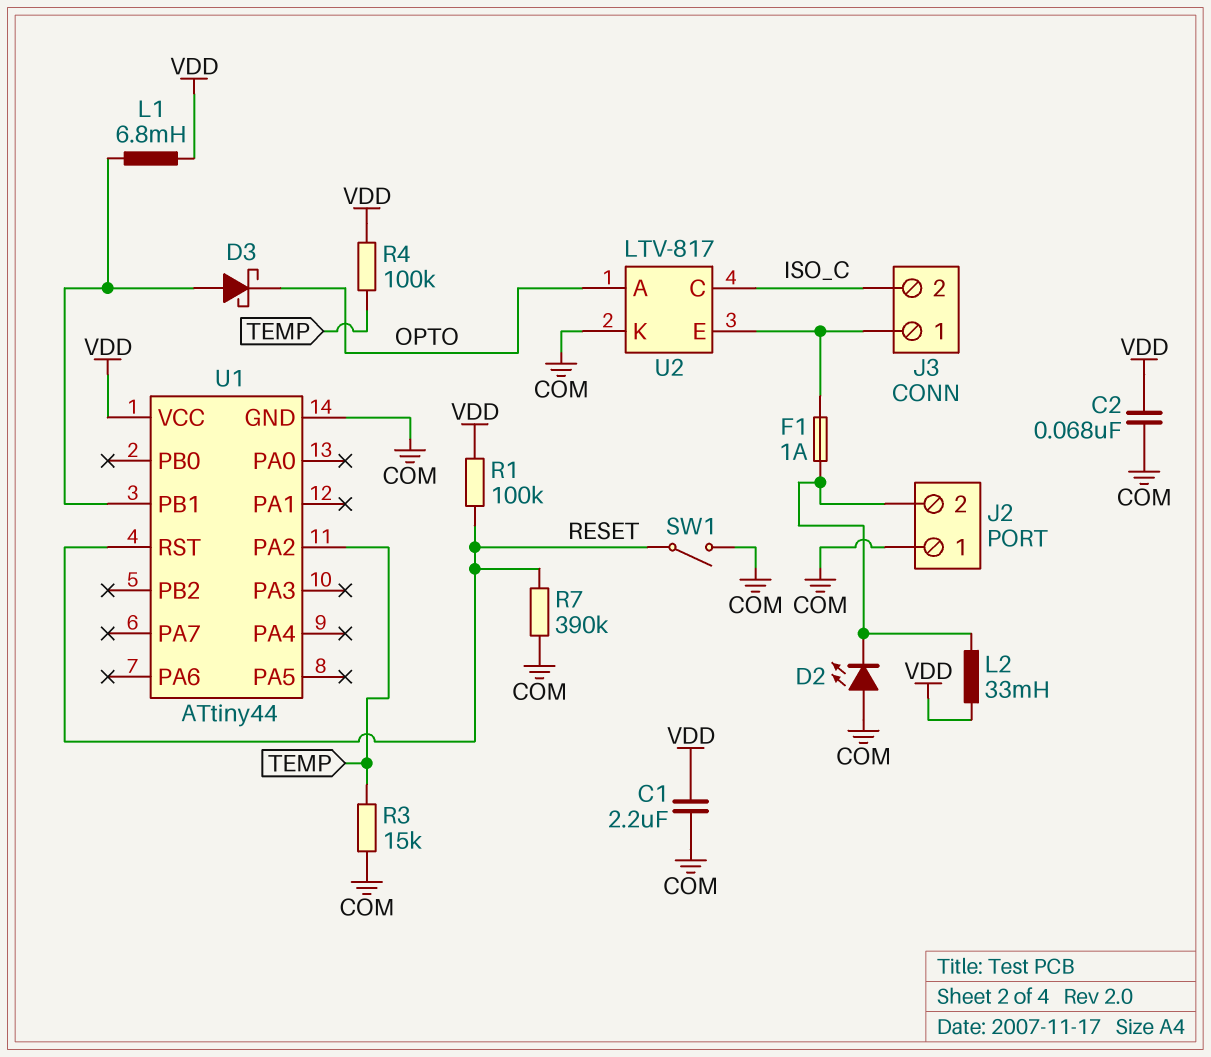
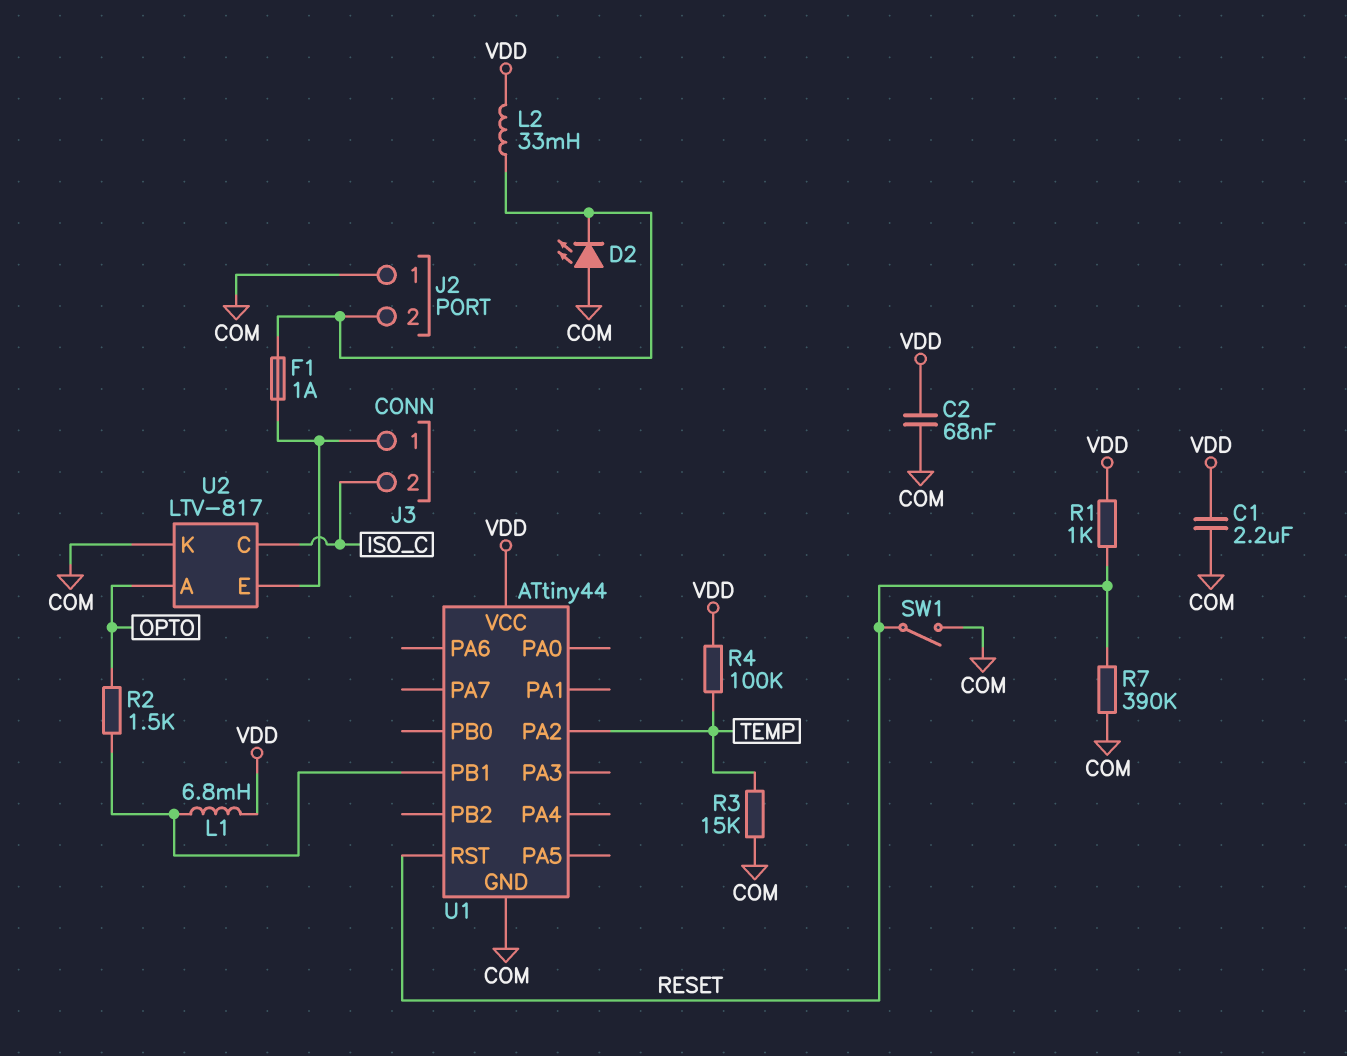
D3: schottky (A U1/PB1, K OPTO) -> none
R1: 100k (RESET, VDD) -> 1k (RESET, VDD)
R2: none -> 1.5k (OPTO, U1/PB1)

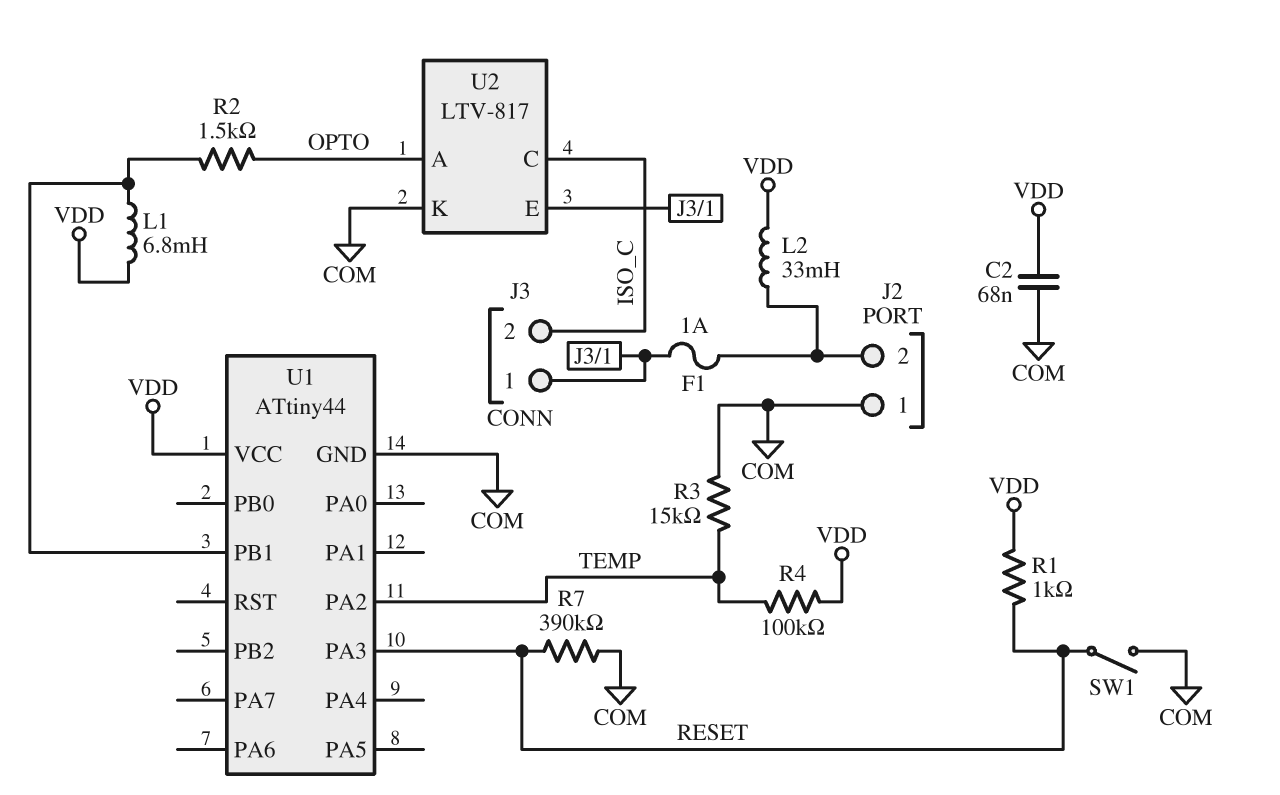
C1: 2.2uF (COM, VDD) -> none
D2: LED (A COM, K J2/2) -> none
U1 pin PA3: none -> RESET
U1 pin RST: RESET -> none

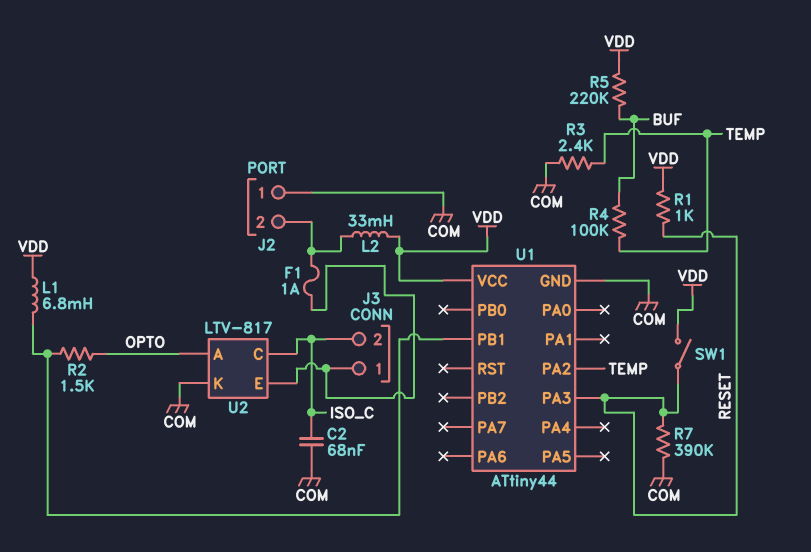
C2: 68nF (COM, VDD) -> 68nF (COM, ISO_C)
R3: 15k (COM, TEMP) -> 2.4k (COM, TEMP)
R4: 100k (TEMP, VDD) -> 100k (BUF, TEMP)
R5: none -> 220k (BUF, VDD)
SW1: switch (COM, RESET) -> switch (RESET, VDD)

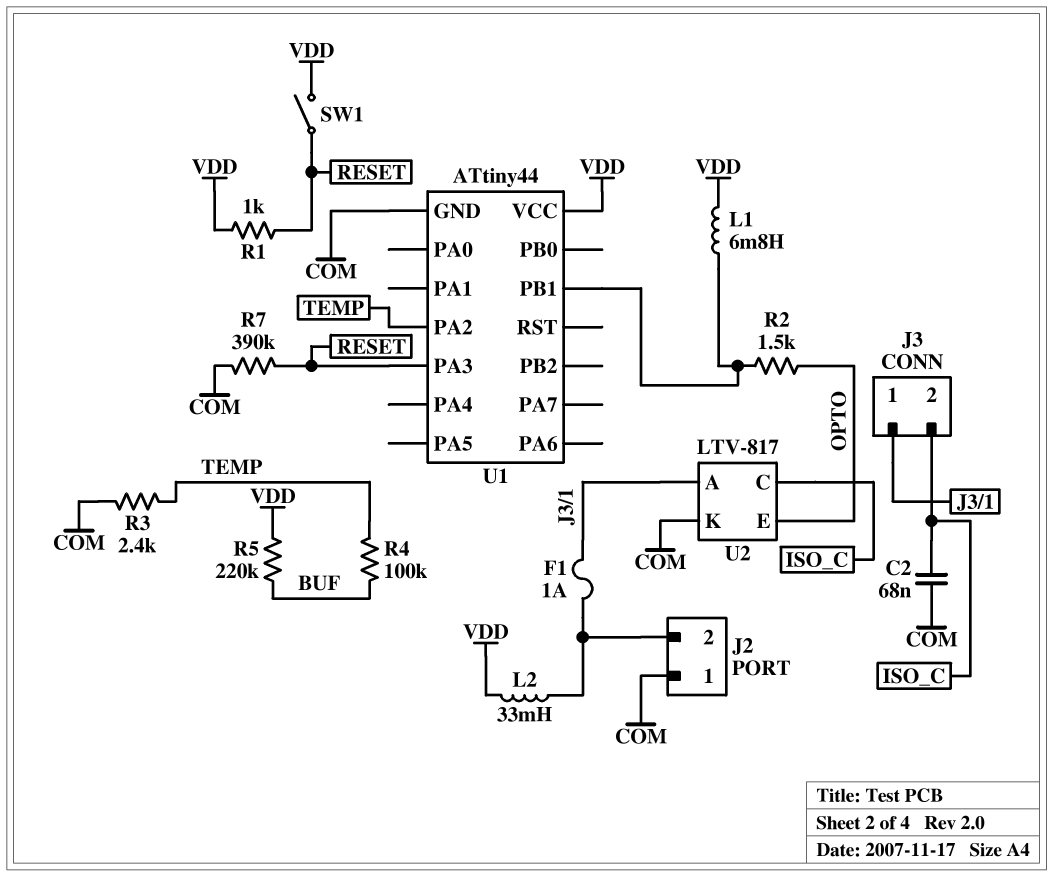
U2 pin A: OPTO -> J3/1
U2 pin E: J3/1 -> OPTO

